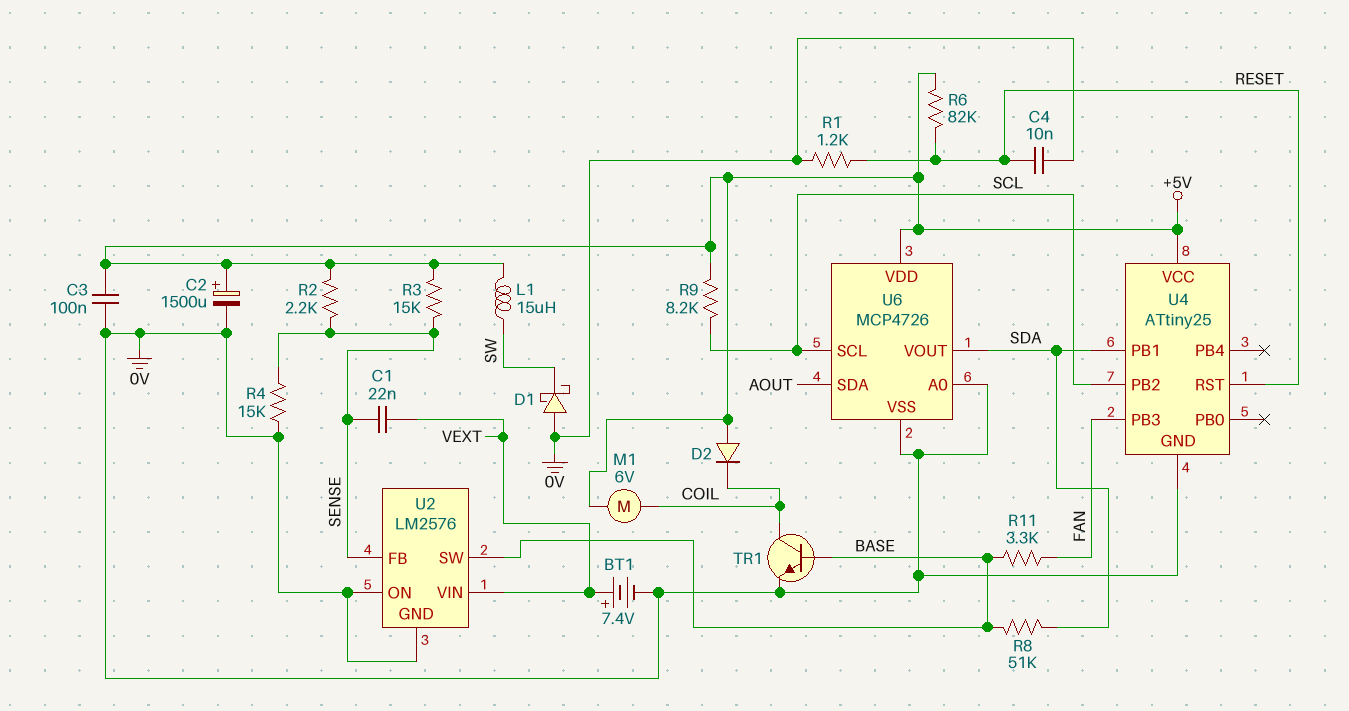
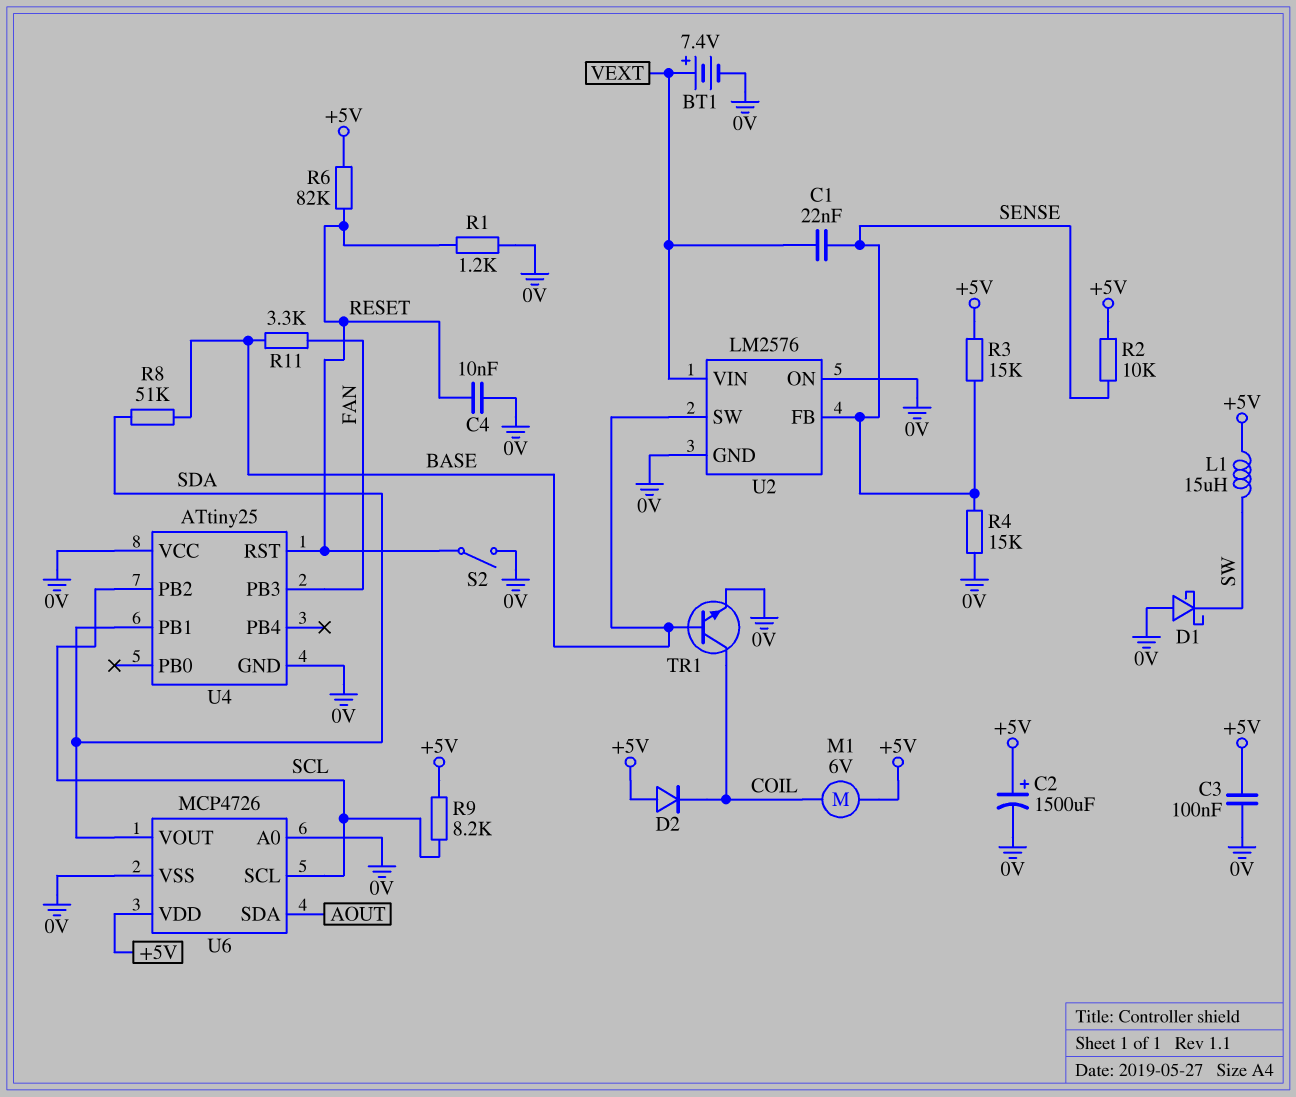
R2: 2.2k (+5V, SENSE) -> 10k (+5V, SENSE)
S2: none -> switch (0V, RESET)
U4 pin VCC: +5V -> 0V

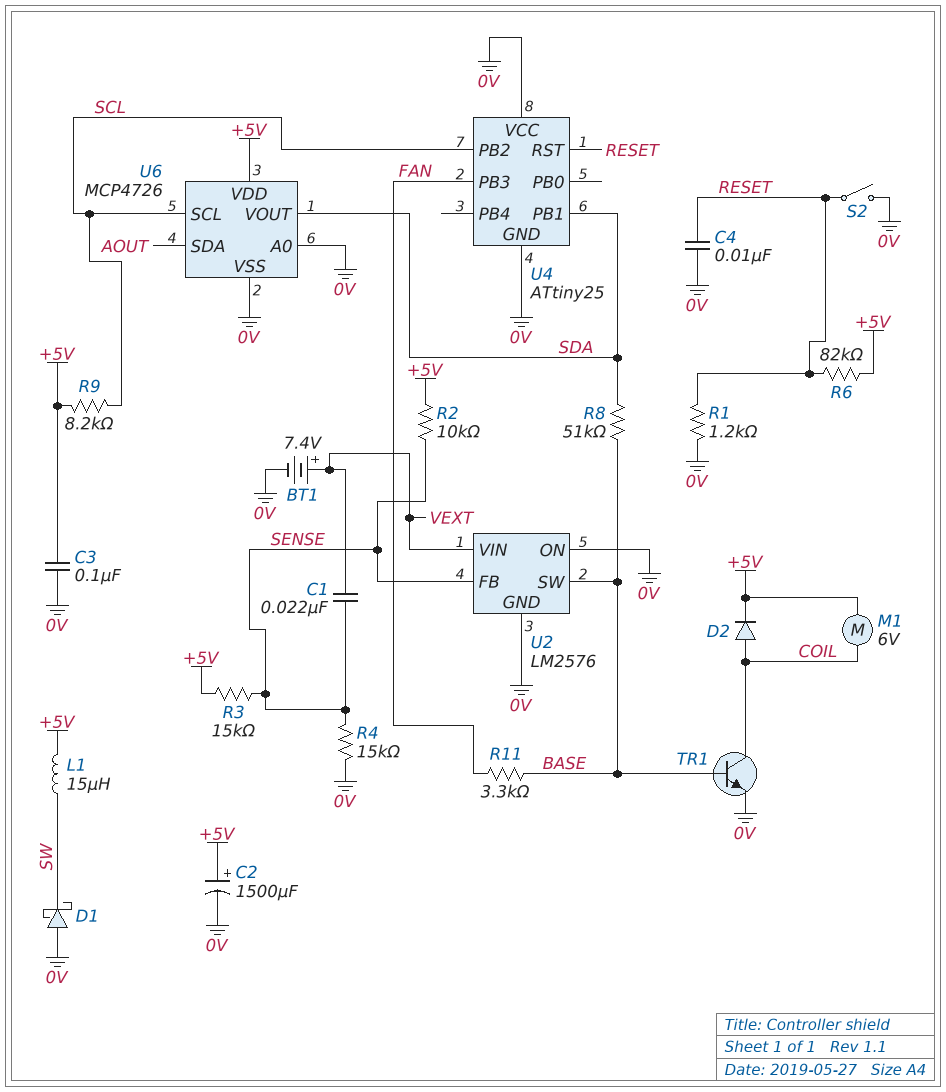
D2: diode (A +5V, K COIL) -> diode (A COIL, K +5V)

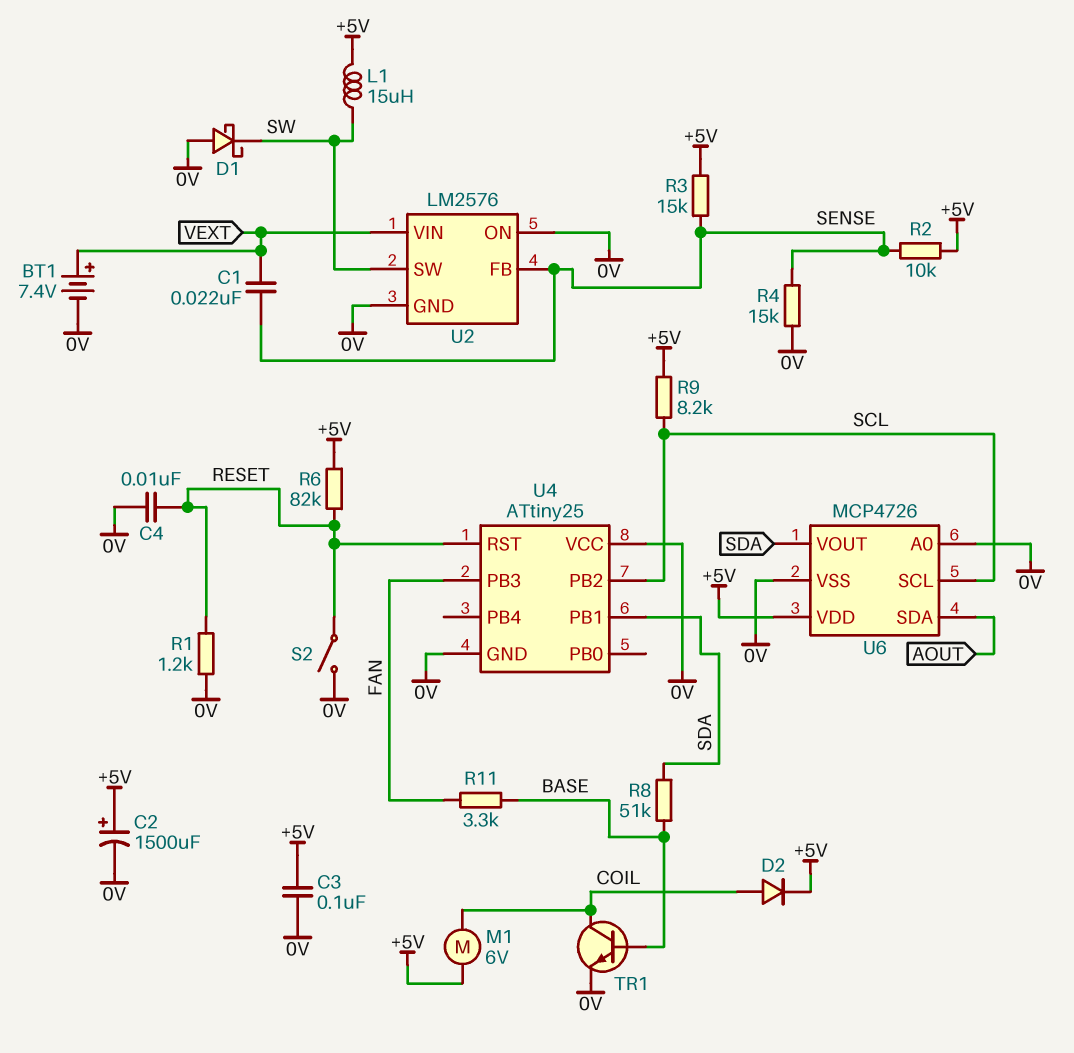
U2 pin SW: BASE -> SW

